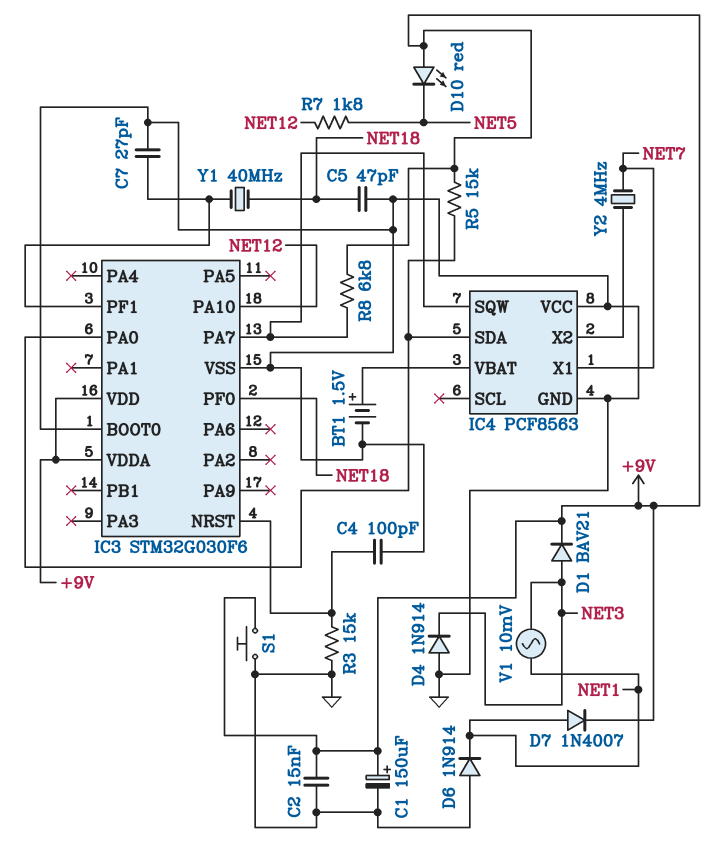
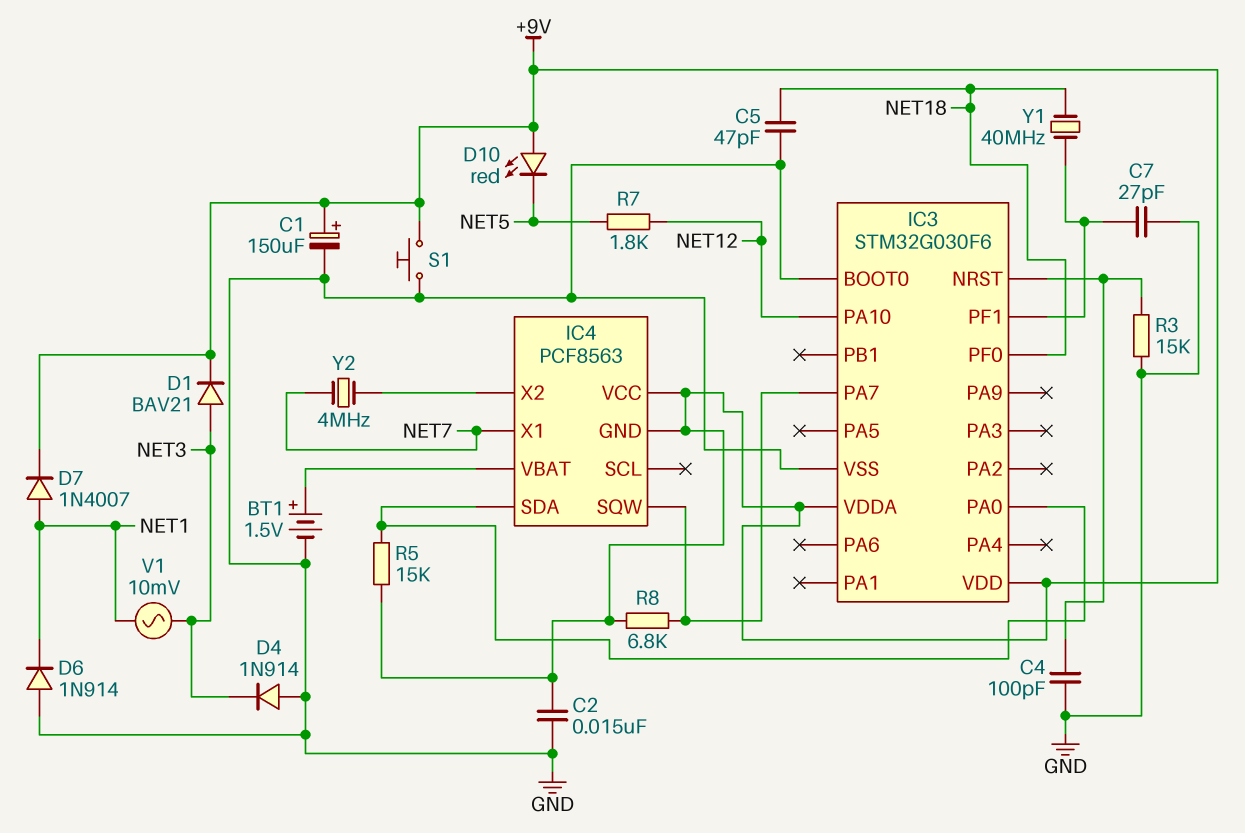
IC4 pin GND: GND -> +9V
IC4 pin VCC: GND -> +9V

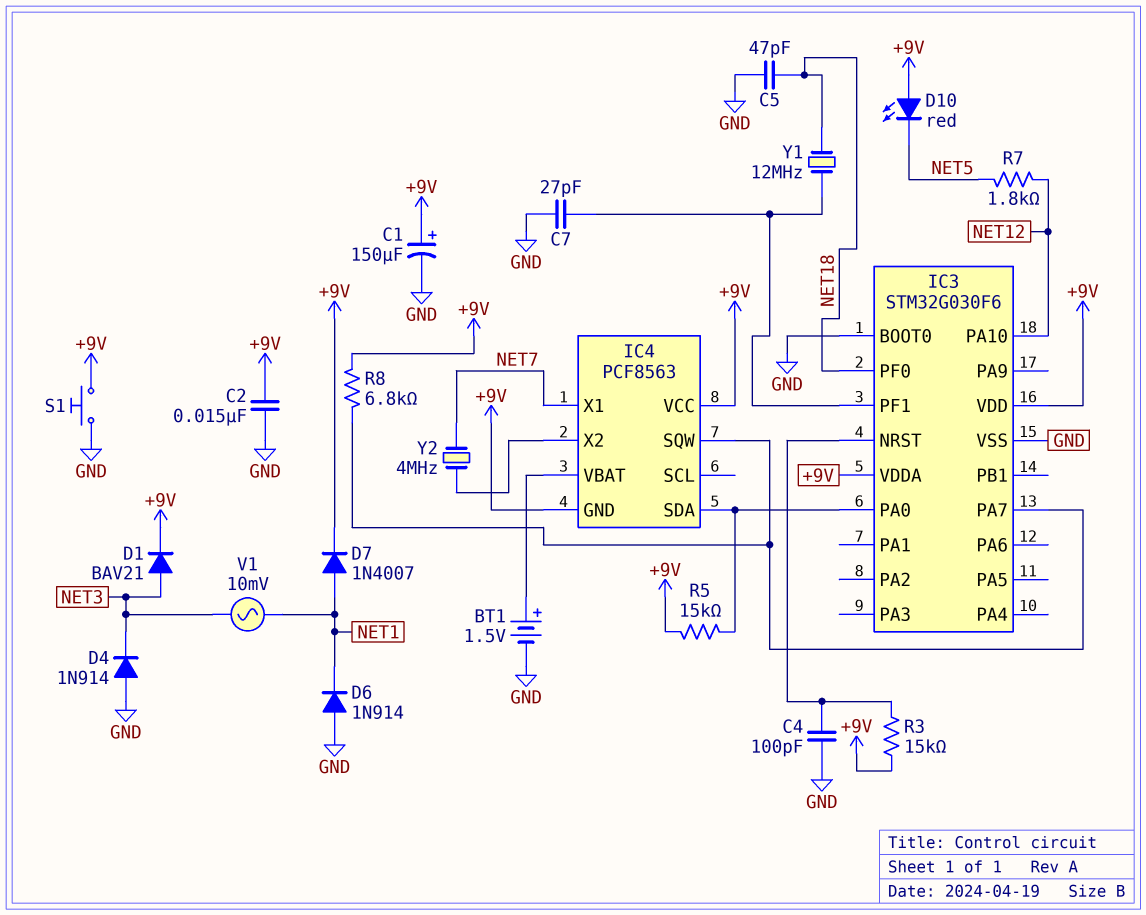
R3: 15k (GND, IC3/NRST) -> 15k (+9V, IC3/NRST)
Y1: 40MHz (IC3/PF1, NET18) -> 12MHz (IC3/PF1, NET18)

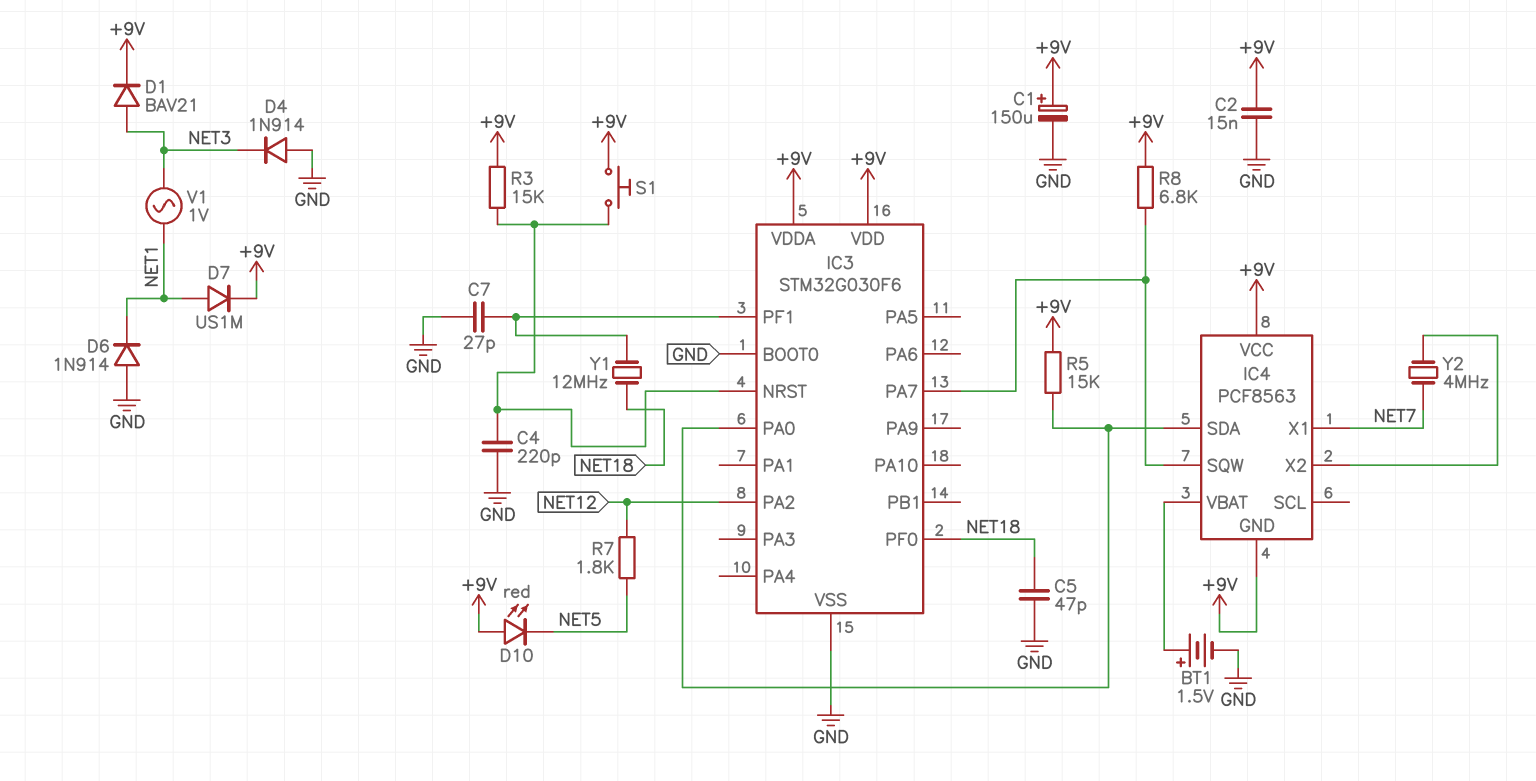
C4: 100pF (GND, IC3/NRST) -> 220pF (GND, IC3/NRST)
D7: diode 1N4007 (A NET1, K +9V) -> diode US1M (A NET1, K +9V)
IC3 pin PA2: none -> NET12
IC3 pin PA10: NET12 -> none
S1: button (+9V, GND) -> button (+9V, IC3/NRST)
V1: AC 10mV (NET1, NET3) -> AC 1V (NET1, NET3)

